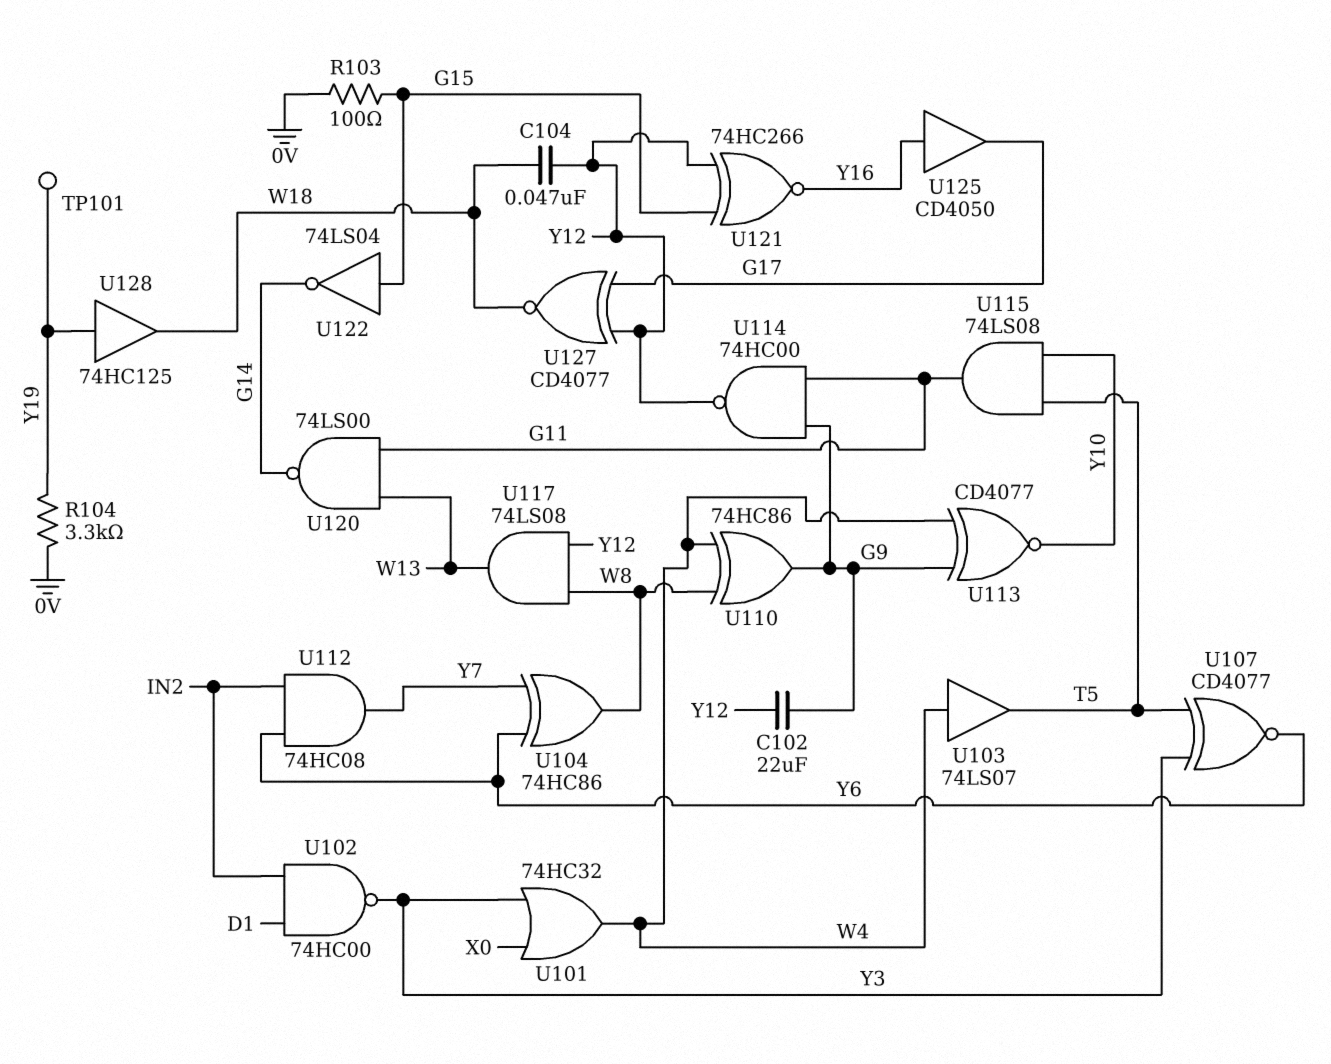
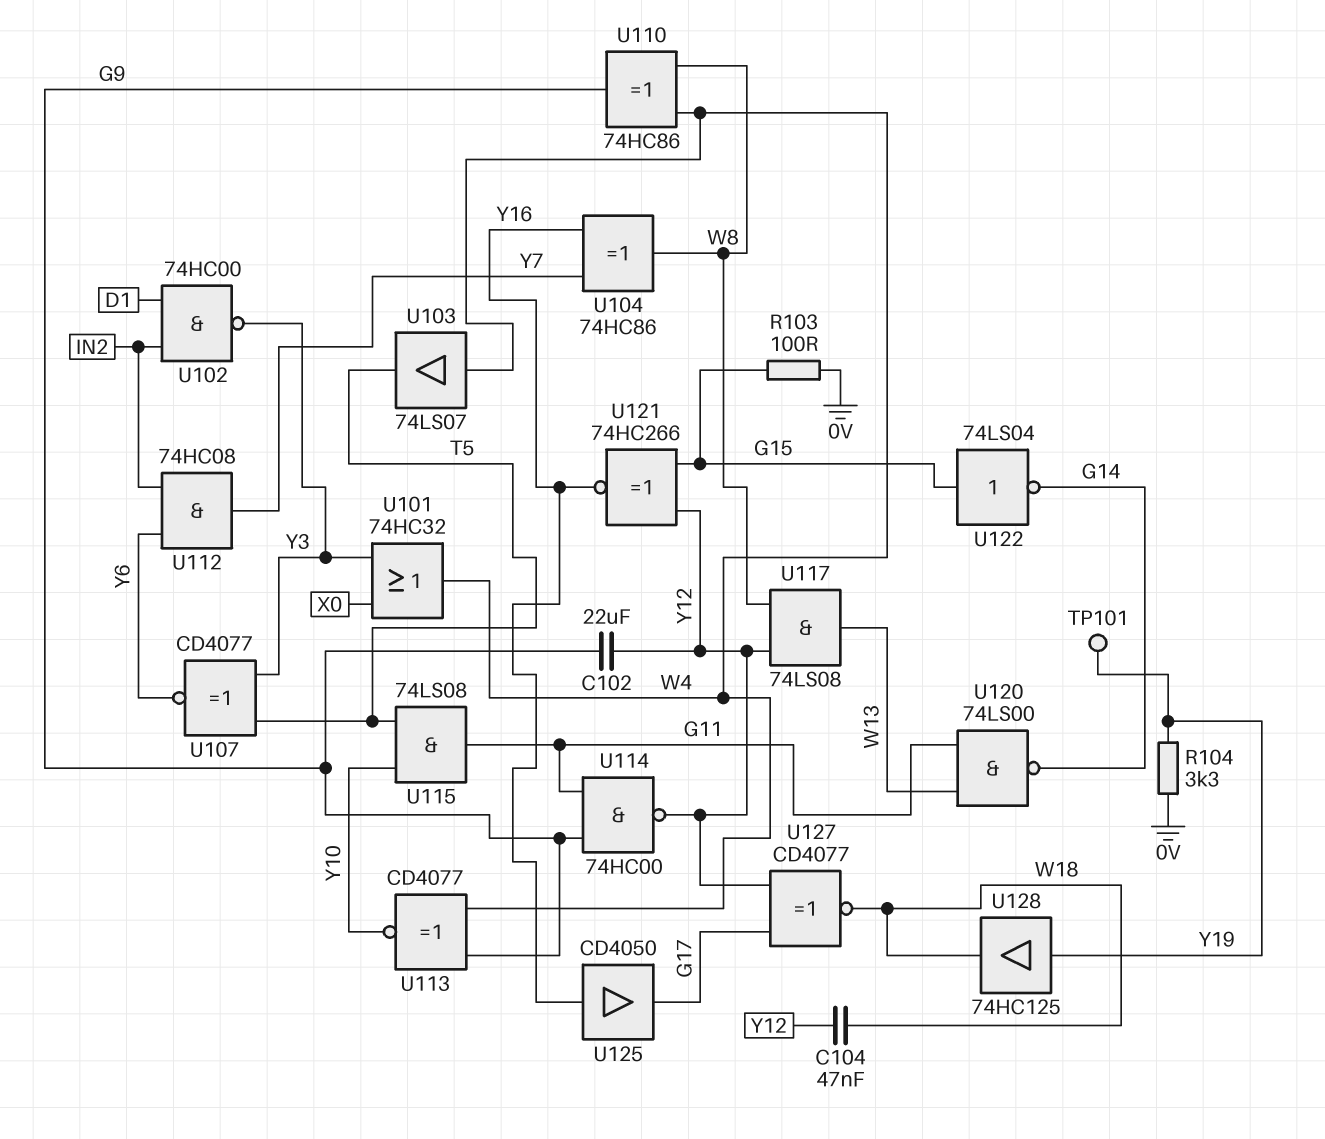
U104: XOR 74HC86 (in Y6, in Y7, out W8) -> XOR 74HC86 (in Y7, in Y16, out W8)

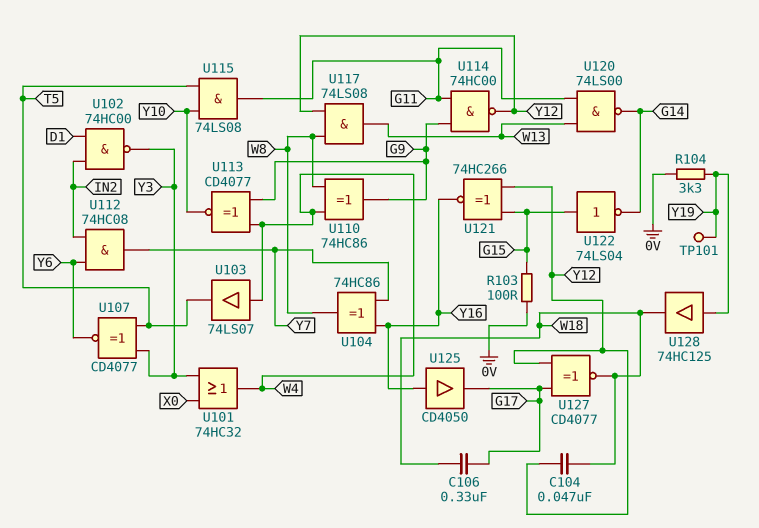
C102: 22uF (G9, Y12) -> none
C106: none -> 330nF (G17, W18)

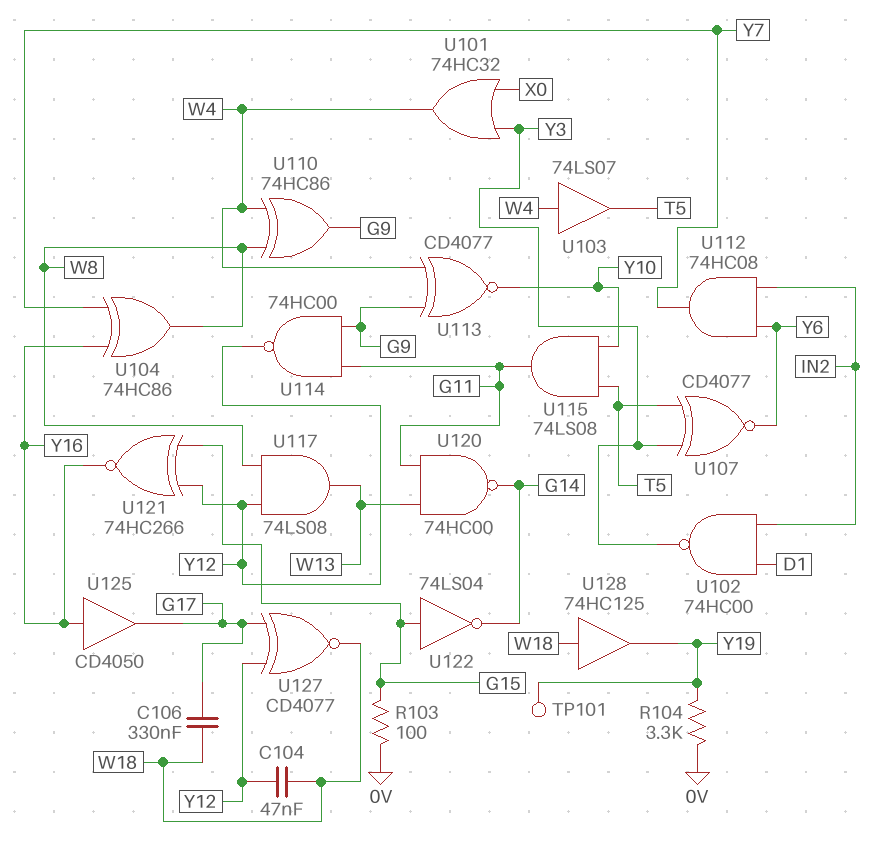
U120: NAND 74LS00 (in G11, in W13, out G14) -> NAND 74HC00 (in G11, in W13, out G14)
U128: buffer 74HC125 (in Y19, out W18) -> buffer 74HC125 (in W18, out Y19)

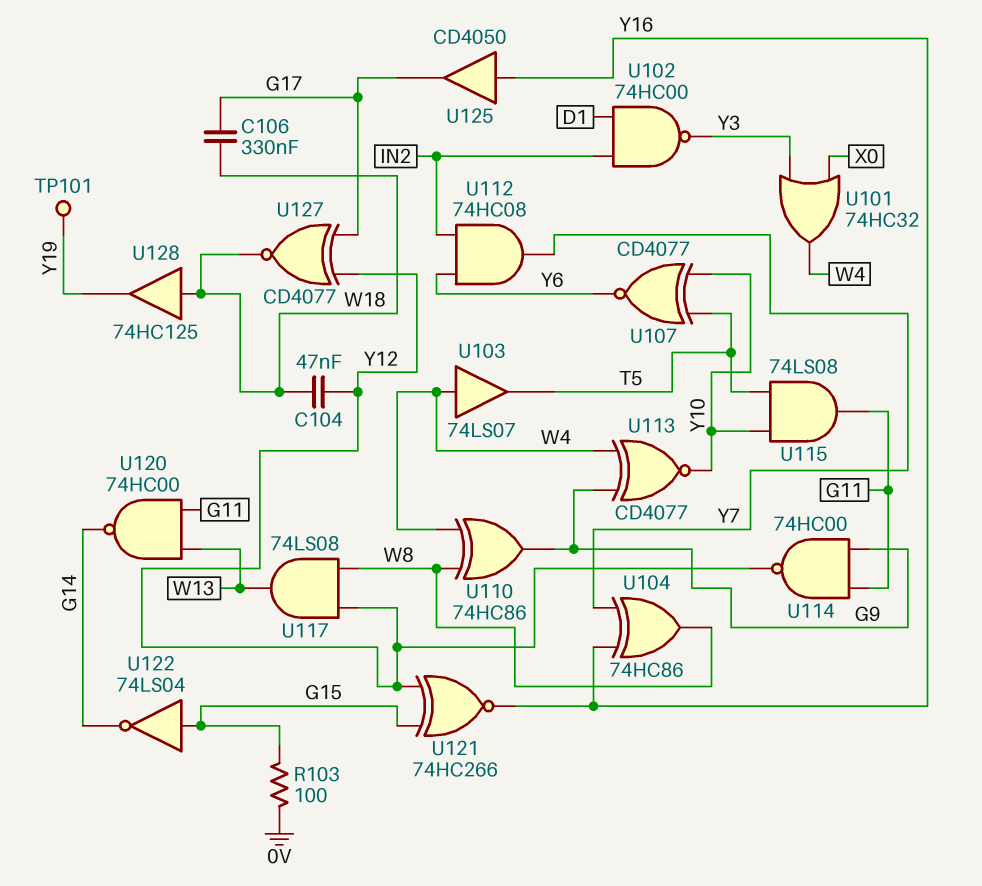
R104: 3.3k (0V, Y19) -> none
U107: XNOR CD4077 (in T5, in Y3, out Y6) -> XNOR CD4077 (in T5, in Y10, out Y6)

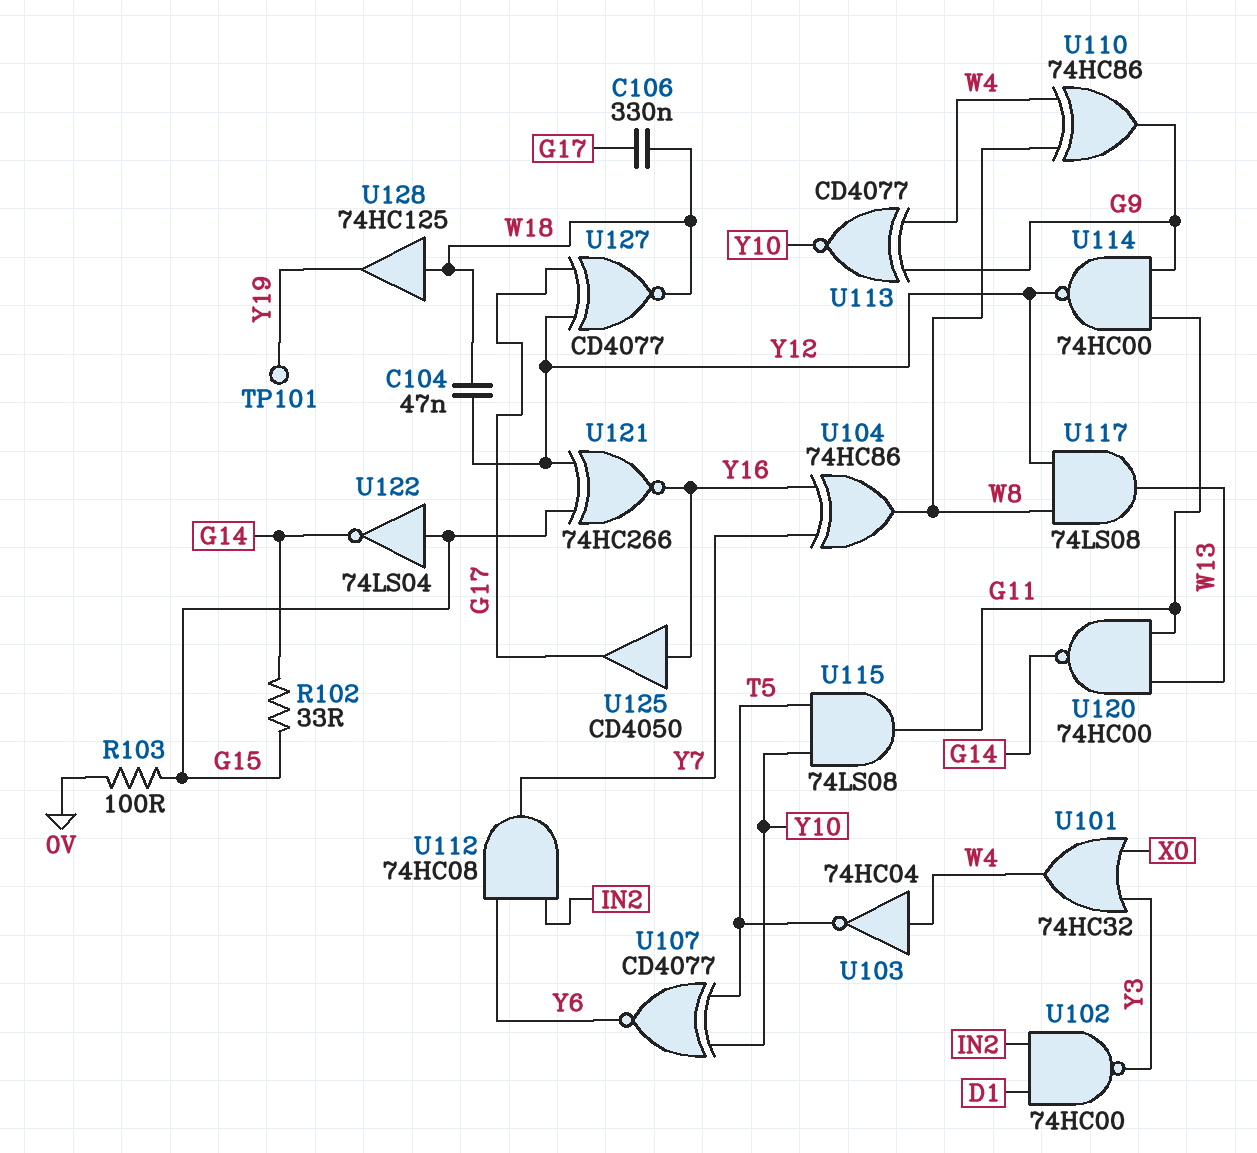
R102: none -> 33 (G14, G15)
U103: buffer 74LS07 (in W4, out T5) -> NOT 74HC04 (in W4, out T5)

